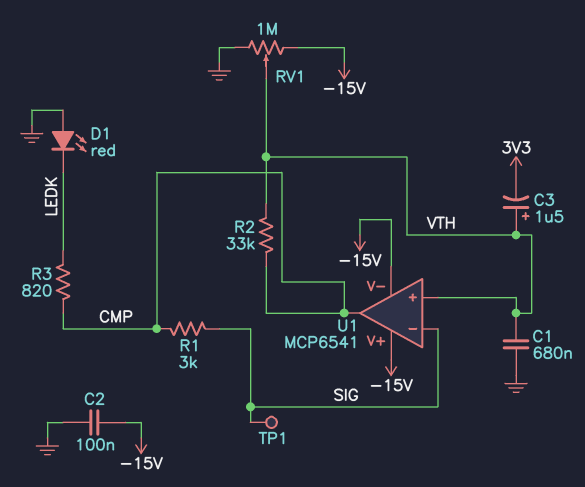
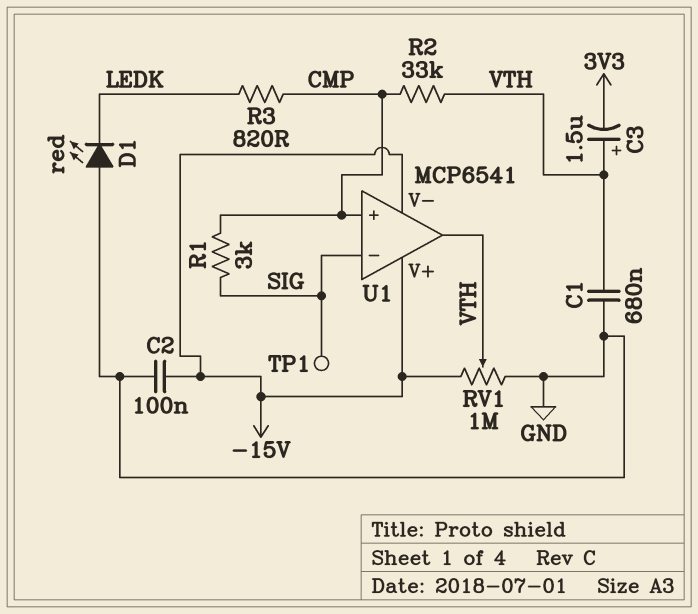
U1 pin in+: VTH -> CMP
U1 pin out: CMP -> VTH

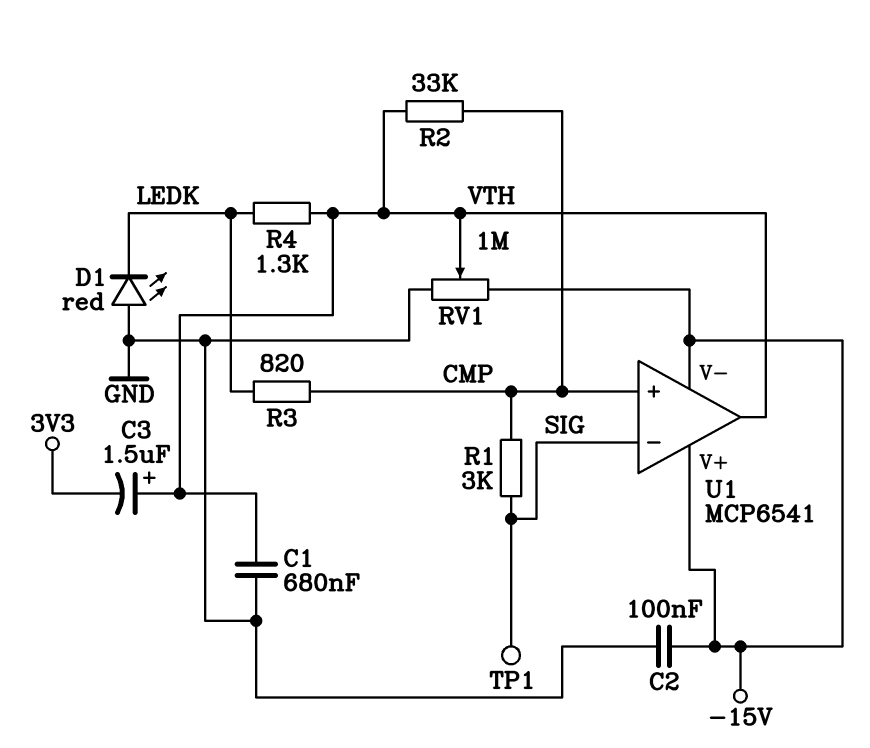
R4: none -> 1.3k (LEDK, VTH)

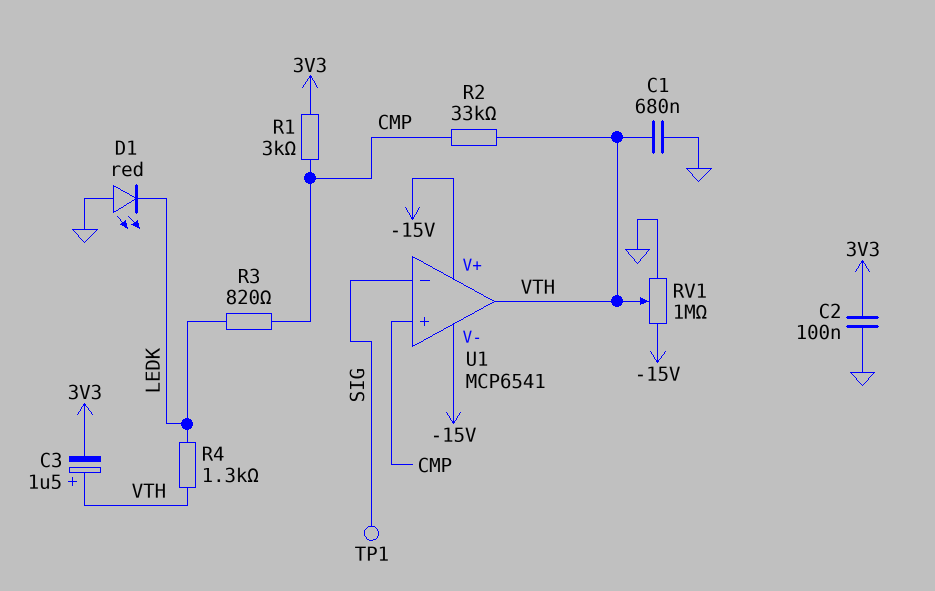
C2: 100nF (-15V, GND) -> 100nF (3V3, GND)
R1: 3k (CMP, SIG) -> 3k (3V3, CMP)

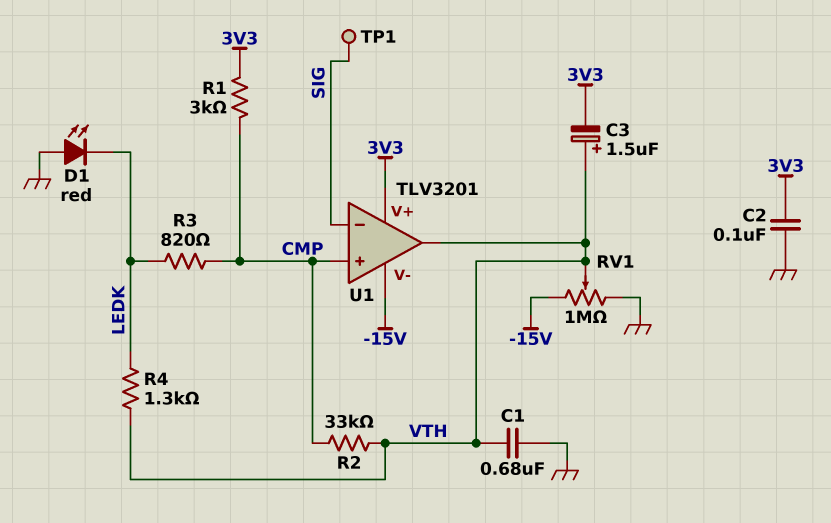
U1: MCP6541 -> TLV3201
U1 pin V+: -15V -> 3V3

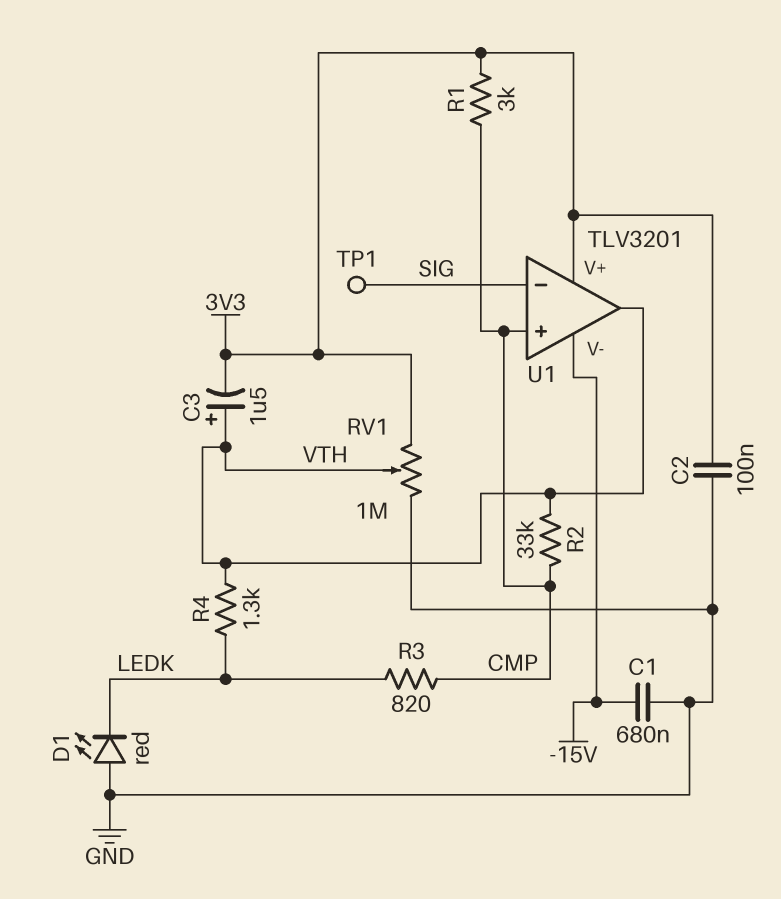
C1: 680nF (GND, VTH) -> 680nF (-15V, GND)
RV1: 1M (-15V, GND, wiper VTH) -> 1M (3V3, GND, wiper VTH)

